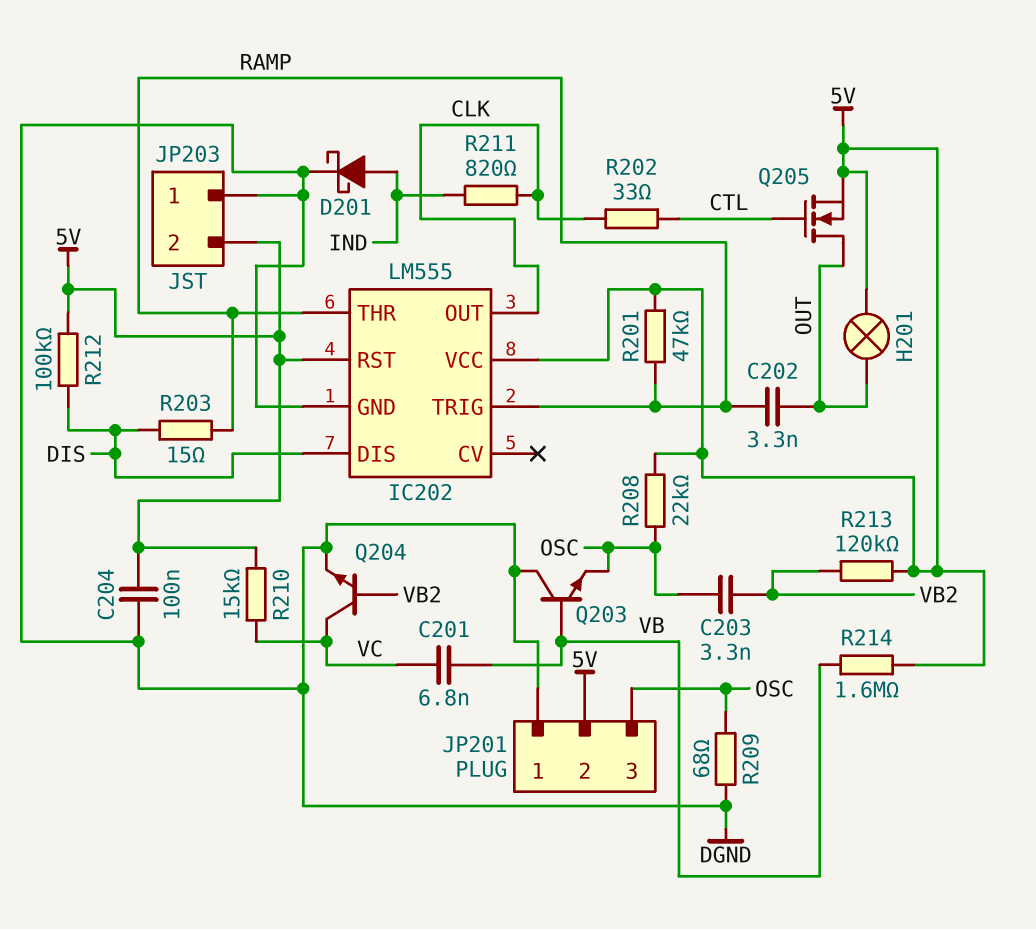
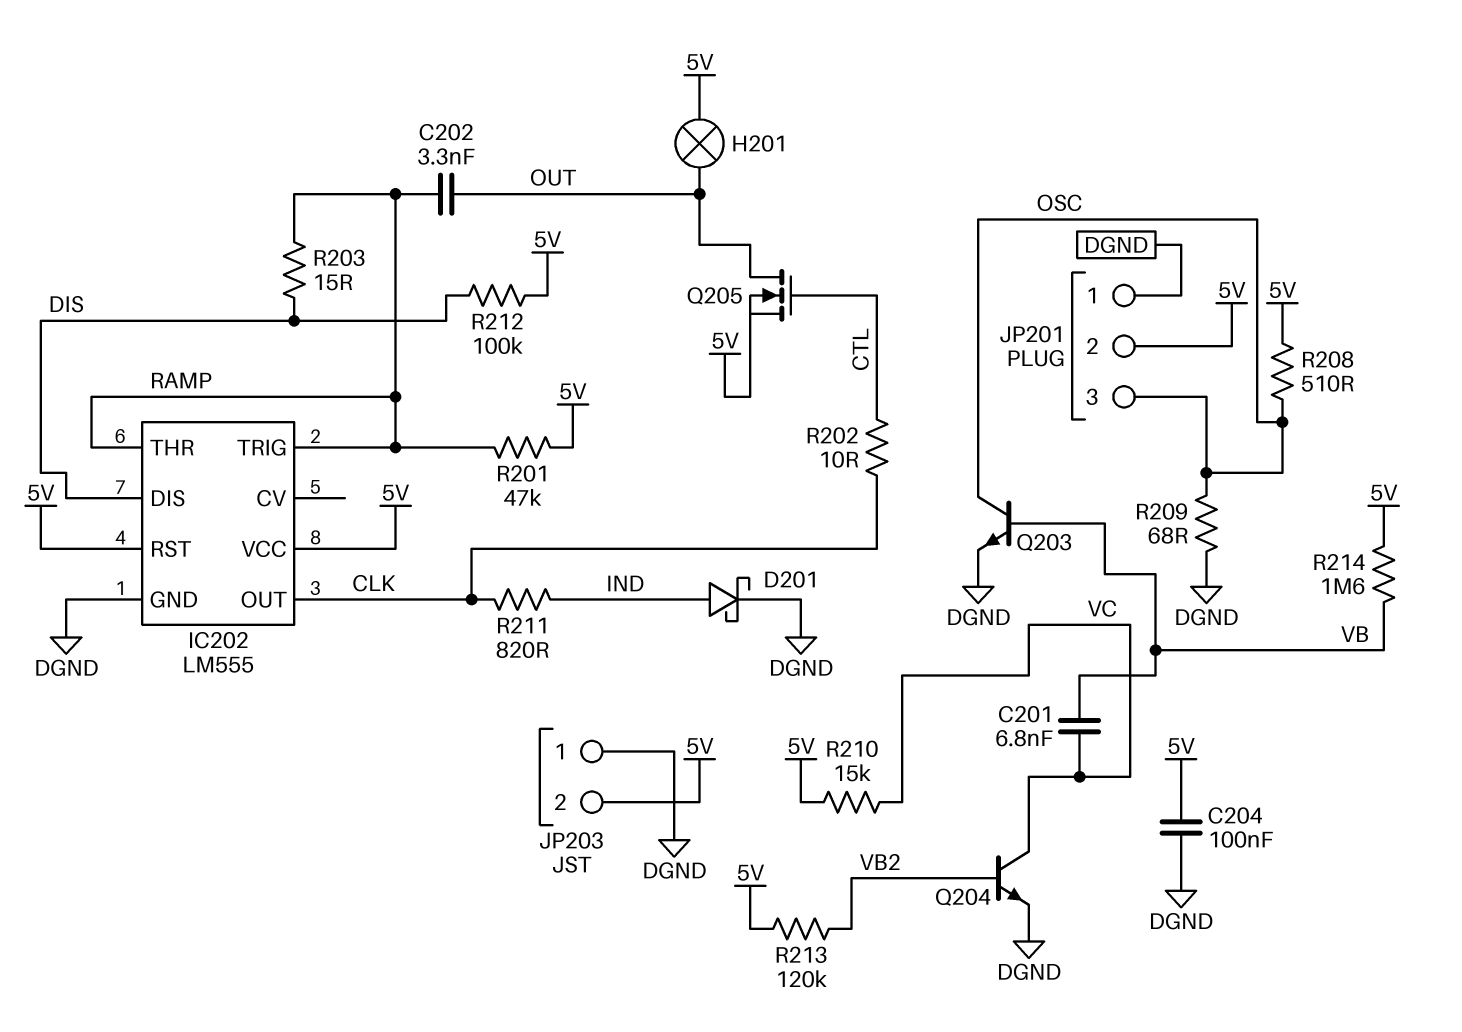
C203: 3.3nF (OSC, VB2) -> none
Q203: NPN (B VB, C DGND, E OSC) -> NPN (B VB, C OSC, E DGND)
R202: 33 (CLK, CTL) -> 10 (CLK, CTL)
R208: 22k (5V, OSC) -> 510 (5V, OSC)

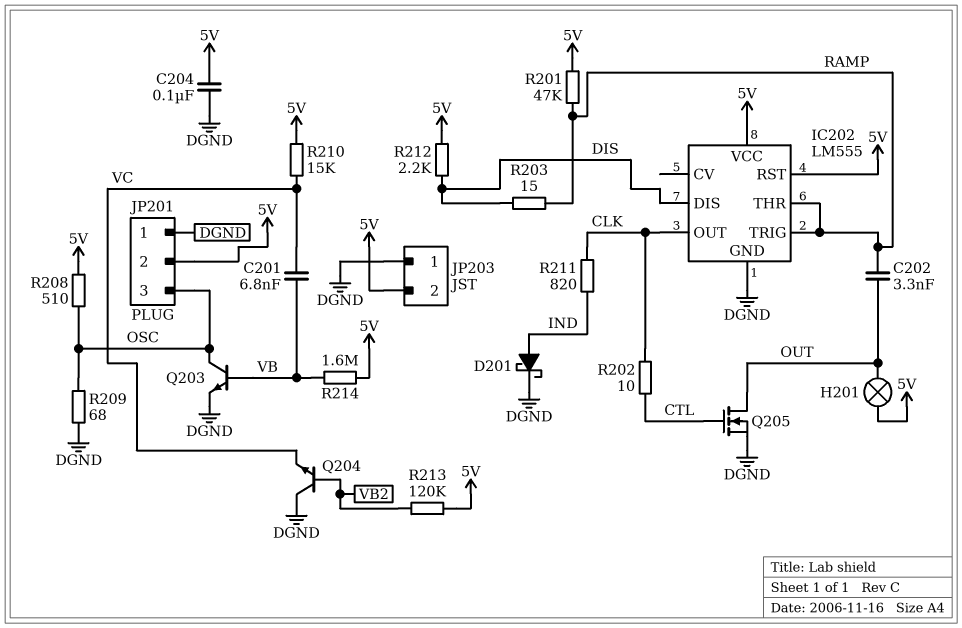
Q204: NPN (B VB2, C VC, E DGND) -> NPN (B VB2, C DGND, E VC)
Q205: NMOS (G CTL, D OUT, S 5V) -> NMOS (G CTL, D OUT, S DGND)
R212: 100k (5V, DIS) -> 2.2k (5V, DIS)

